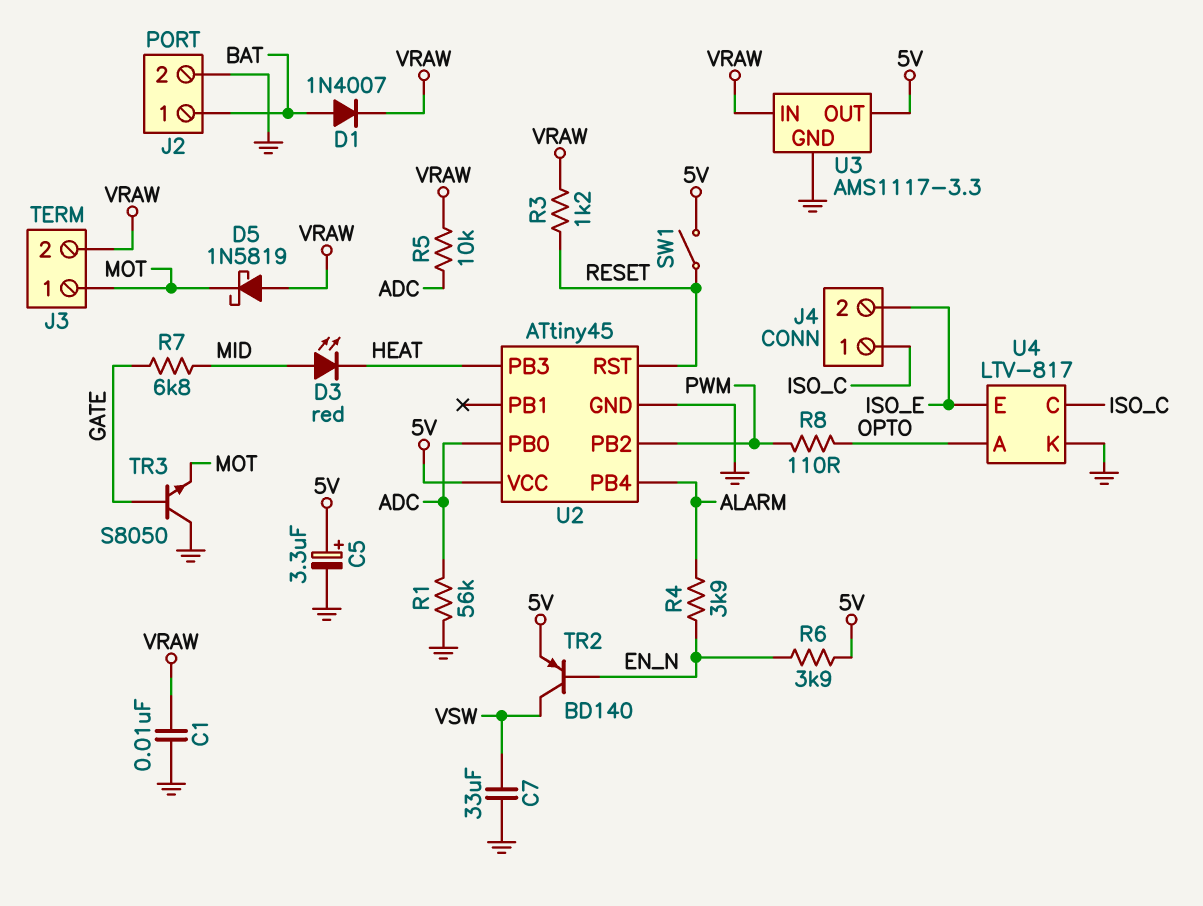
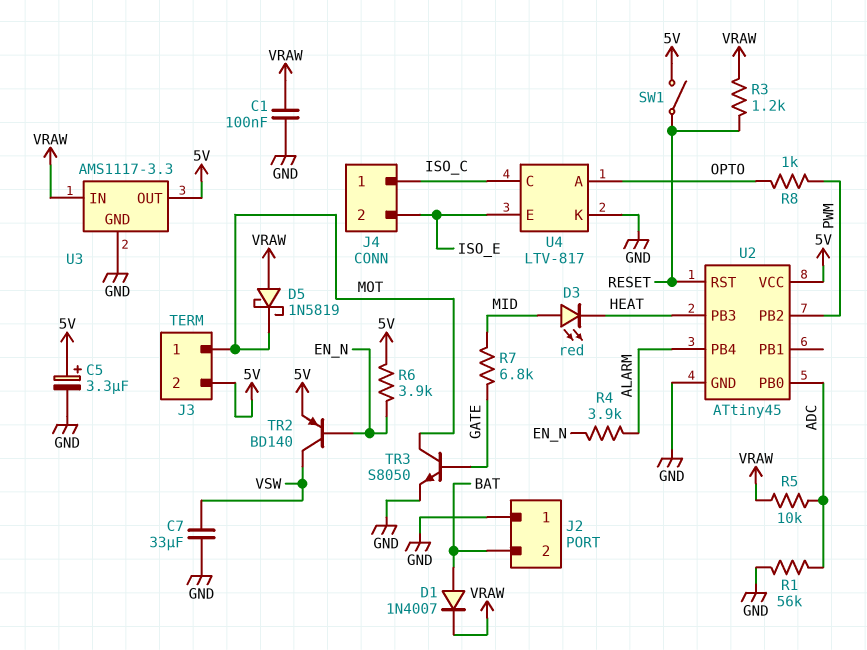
C1: 10nF (GND, VRAW) -> 100nF (GND, VRAW)
J2 pin 1: BAT -> GND
J2 pin 2: GND -> BAT
J3 pin 2: VRAW -> 5V
R8: 110 (OPTO, PWM) -> 1k (OPTO, PWM)
TR3: NPN S8050 (B GATE, C GND, E MOT) -> NPN S8050 (B GATE, C MOT, E GND)

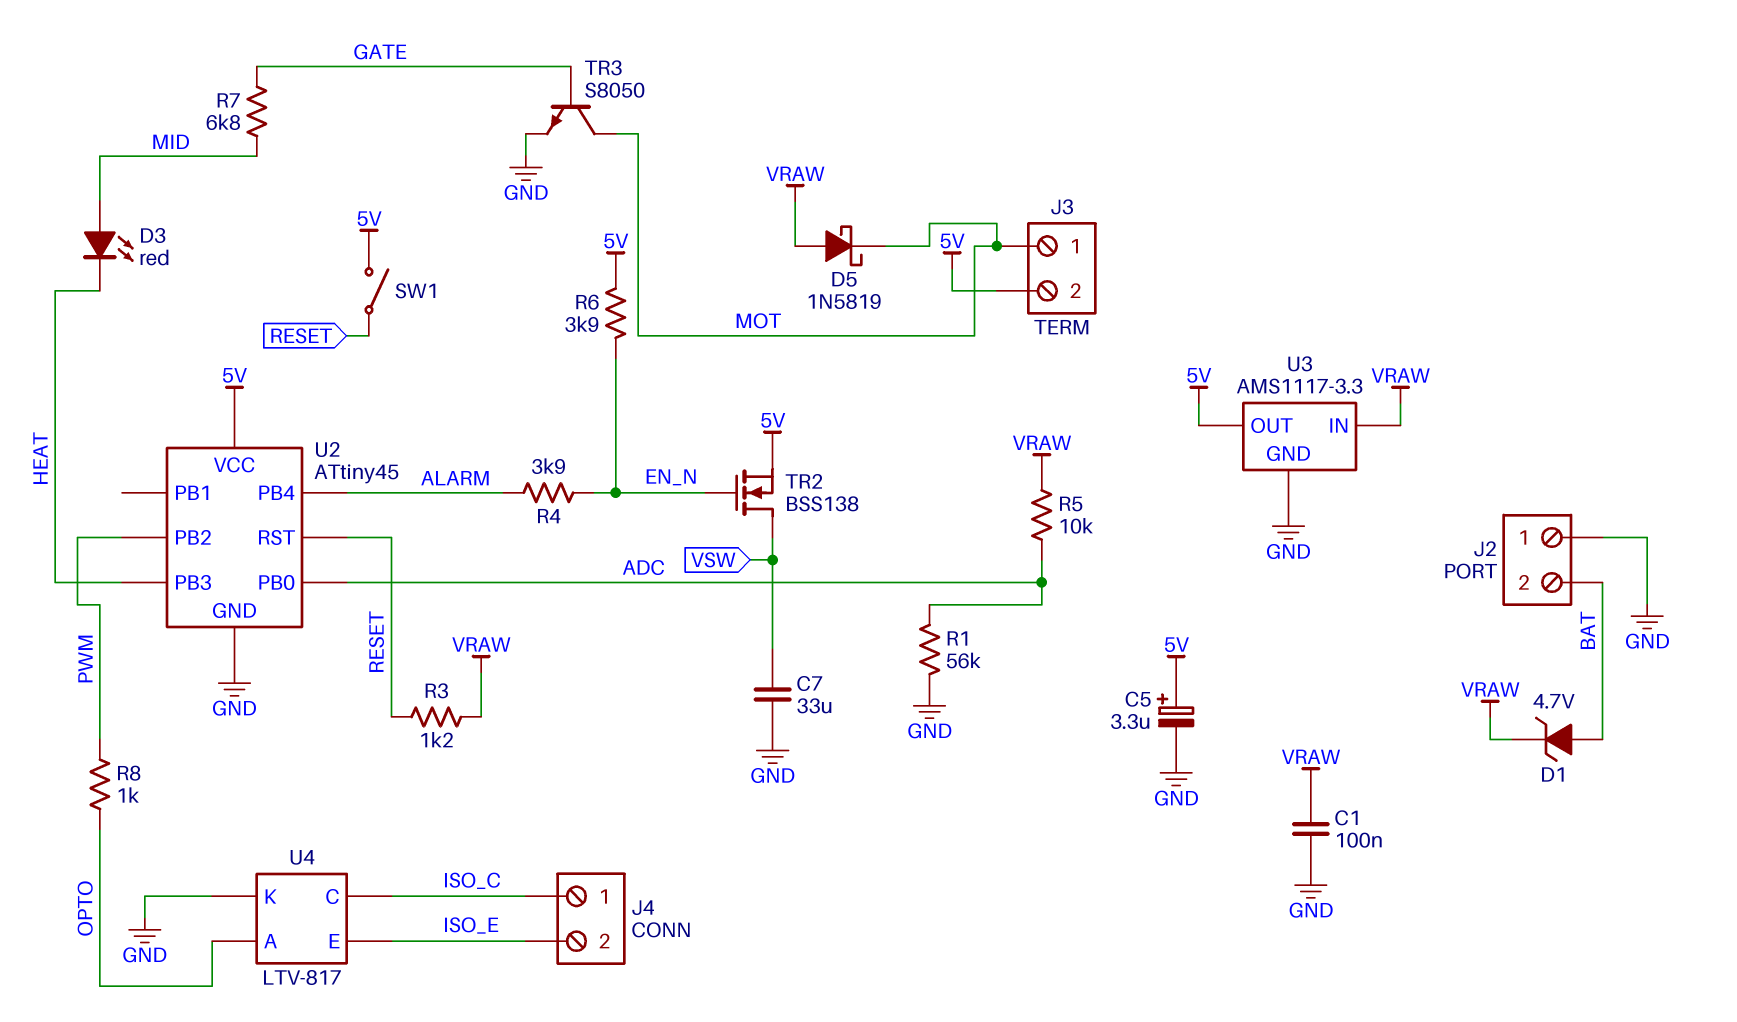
D1: diode 1N4007 (A BAT, K VRAW) -> zener 4.7V (A BAT, K VRAW)
TR2: PNP BD140 (B EN_N, C VSW, E 5V) -> NMOS BSS138 (G EN_N, D VSW, S 5V)

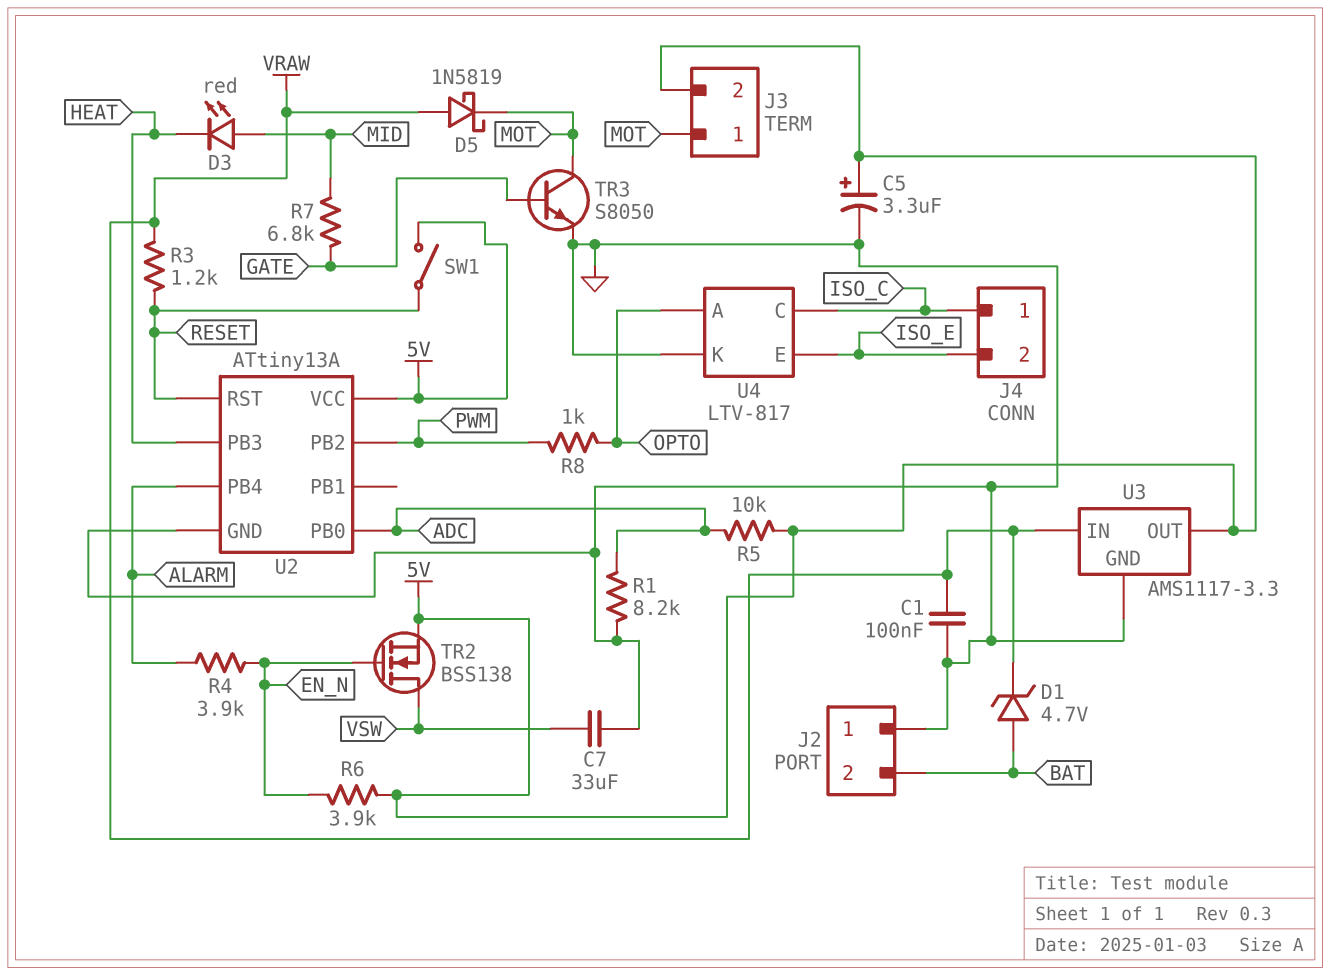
R1: 56k (ADC, GND) -> 8.2k (ADC, GND)
R5: 10k (ADC, VRAW) -> 10k (5V, ADC)
U2: ATtiny45 -> ATtiny13A

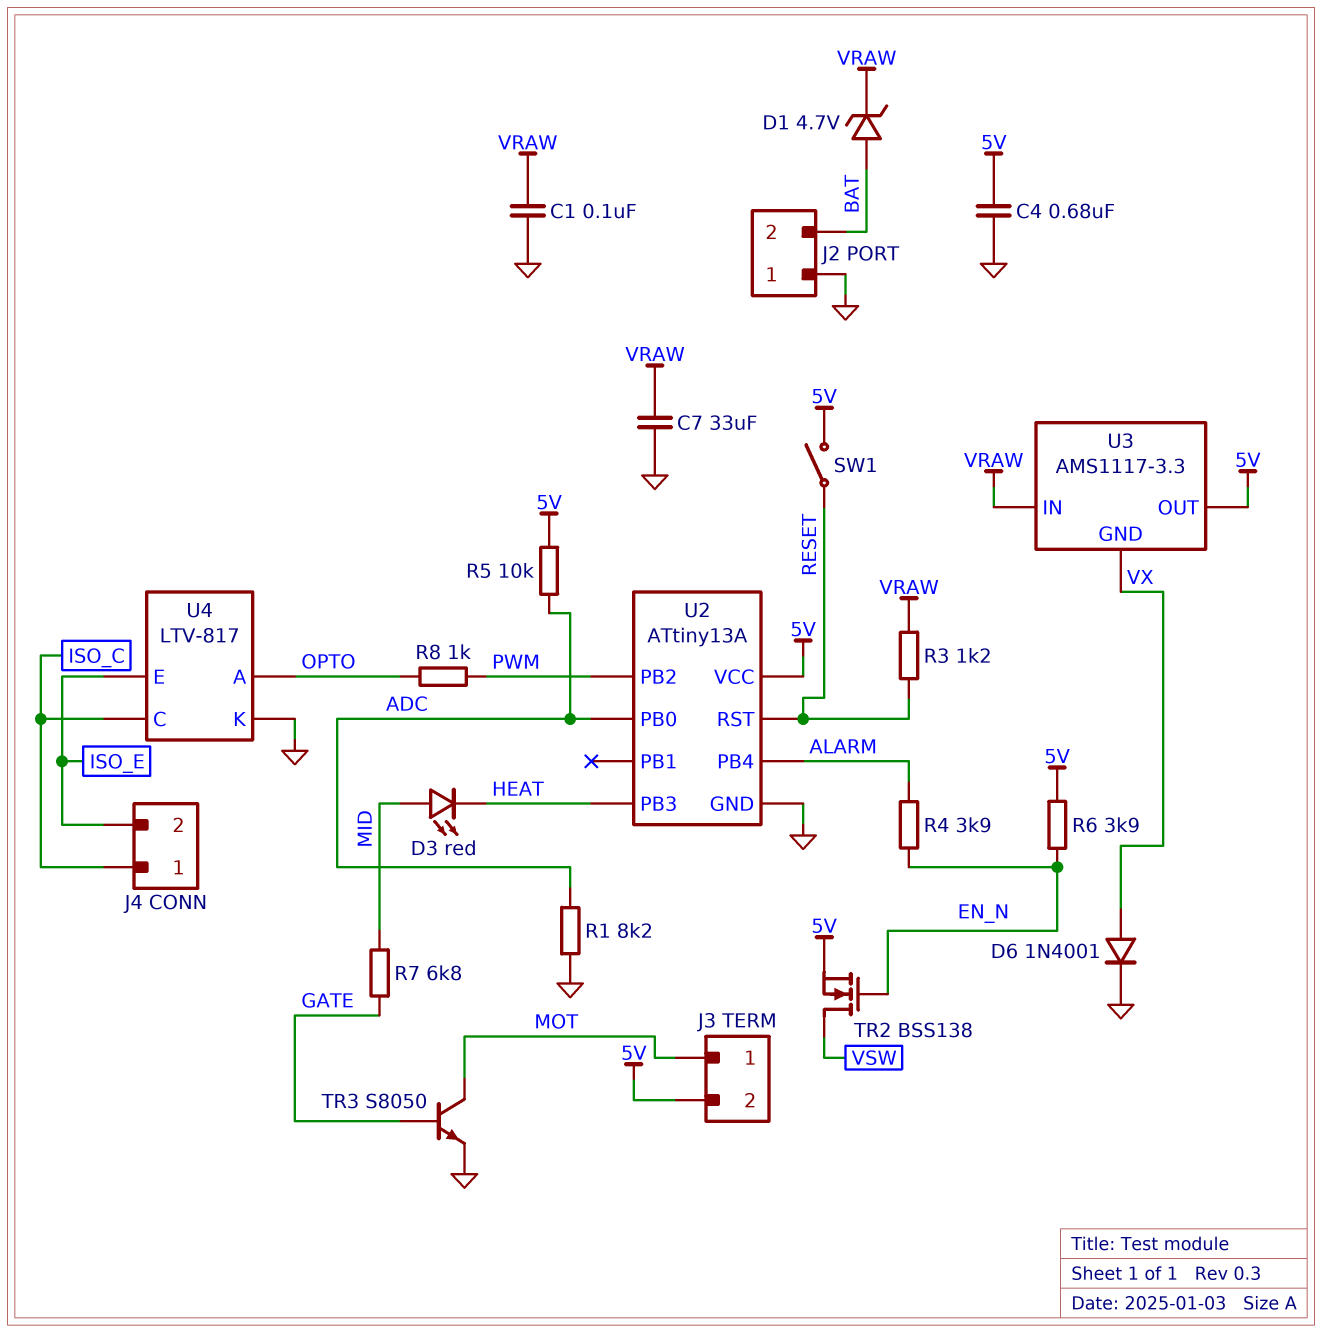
C4: none -> 680nF (5V, GND)
C5: 3.3uF (plus 5V, minus GND) -> none
C7: 33uF (GND, VSW) -> 33uF (GND, VRAW)
D5: schottky 1N5819 (A VRAW, K MOT) -> none
D6: none -> diode 1N4001 (A VX, K GND)
U3 pin GND: GND -> VX

